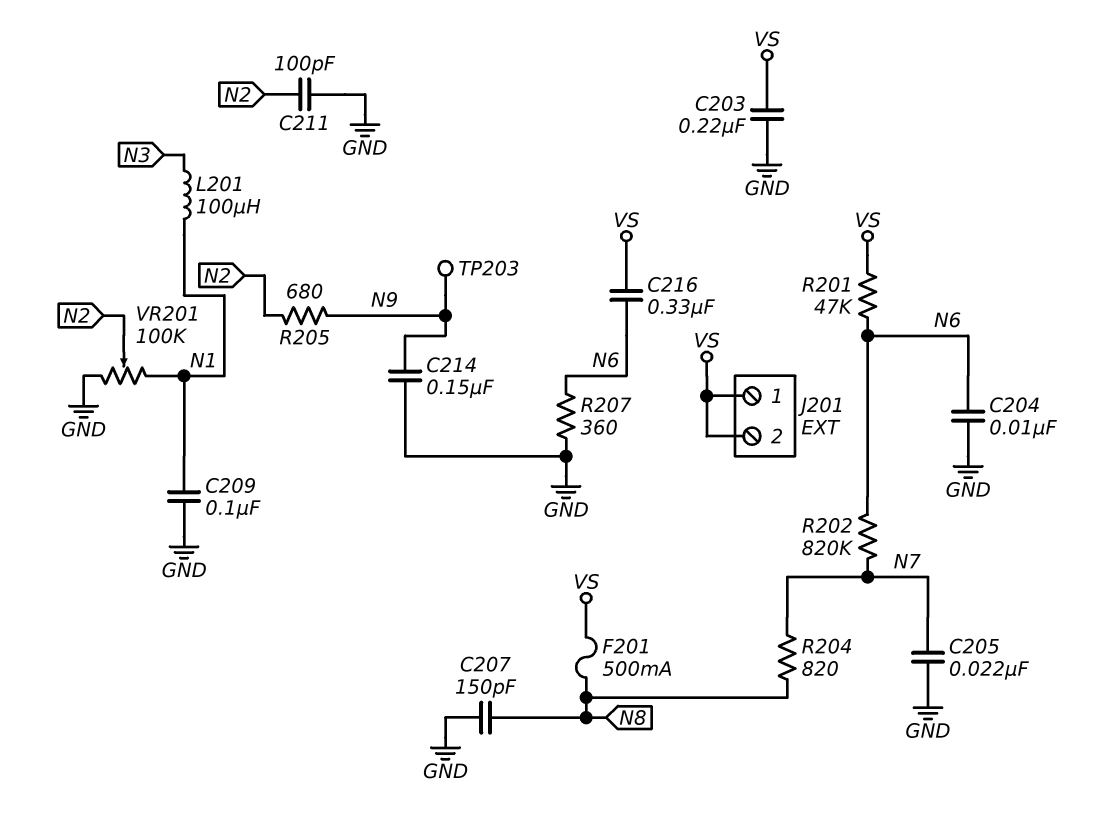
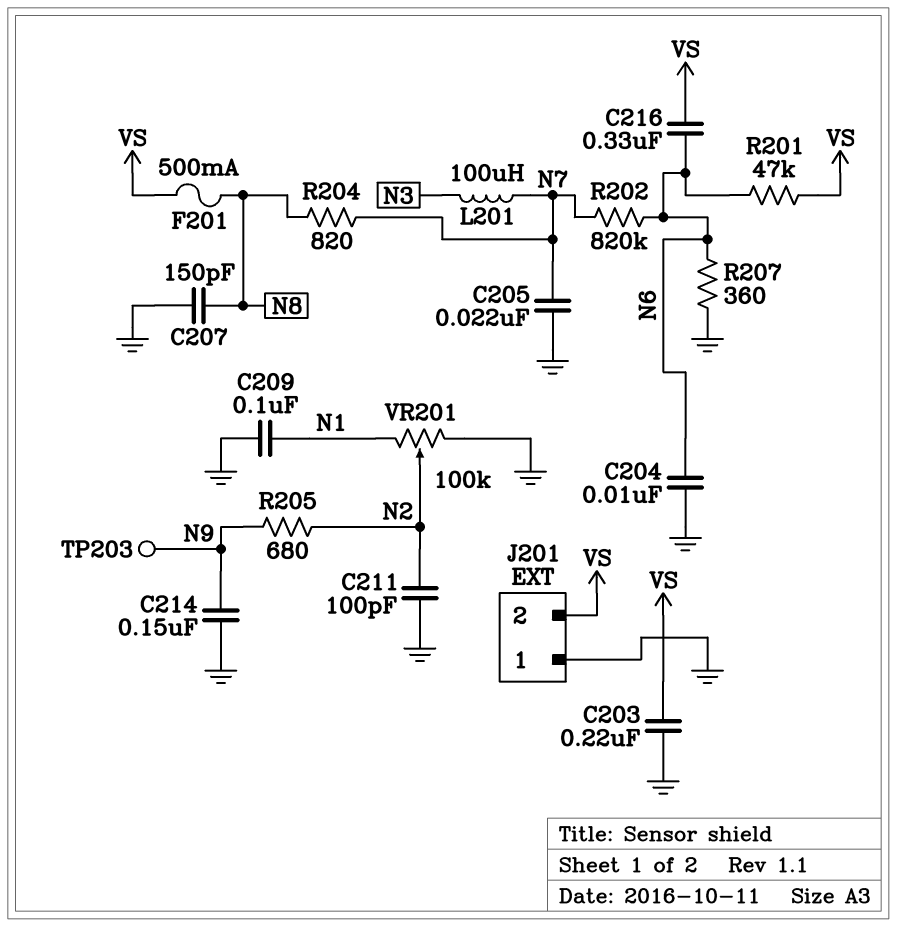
J201 pin 1: VS -> GND
L201: 100uH (N1, N3) -> 100uH (N3, N7)

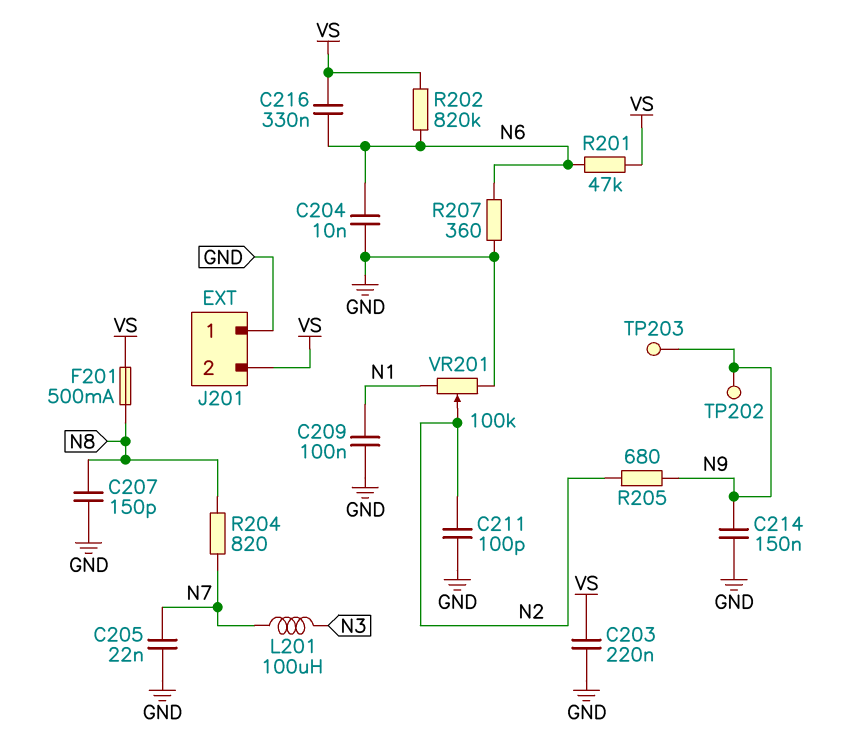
R202: 820k (N6, N7) -> 820k (N6, VS)
TP202: none -> test point (N9)

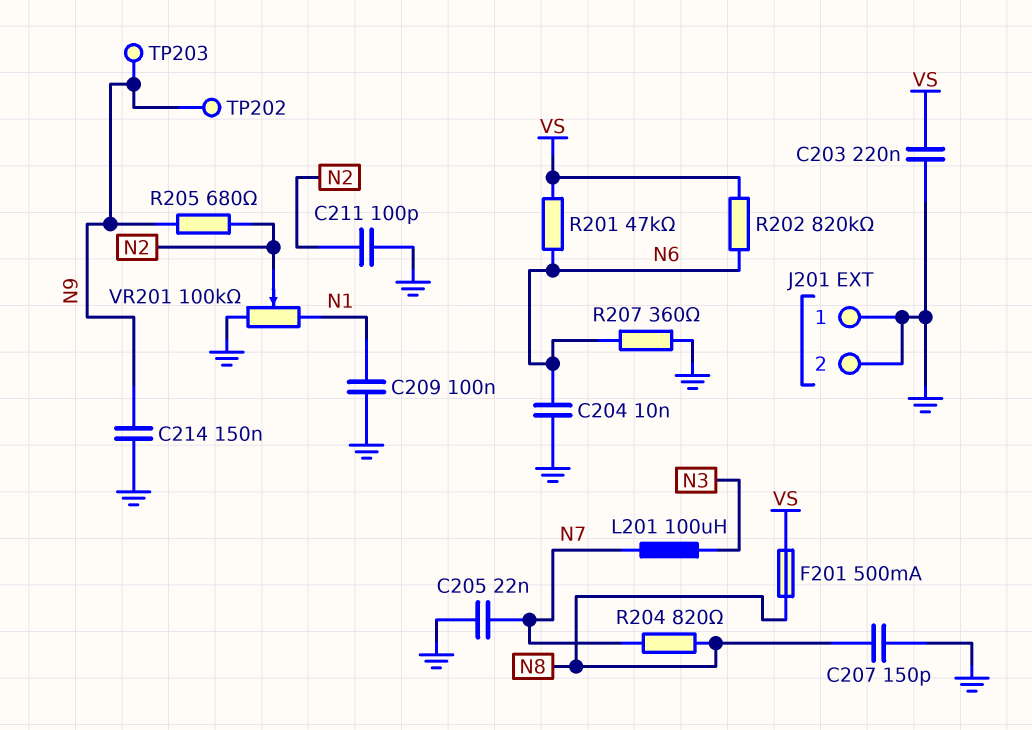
C216: 330nF (N6, VS) -> none
J201 pin 2: VS -> GND

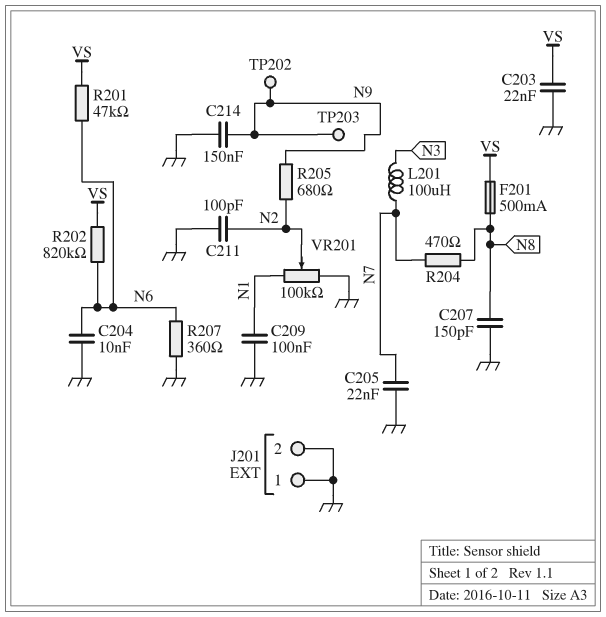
C203: 220nF (GND, VS) -> 22nF (GND, VS)
R204: 820 (N7, N8) -> 470 (N7, N8)

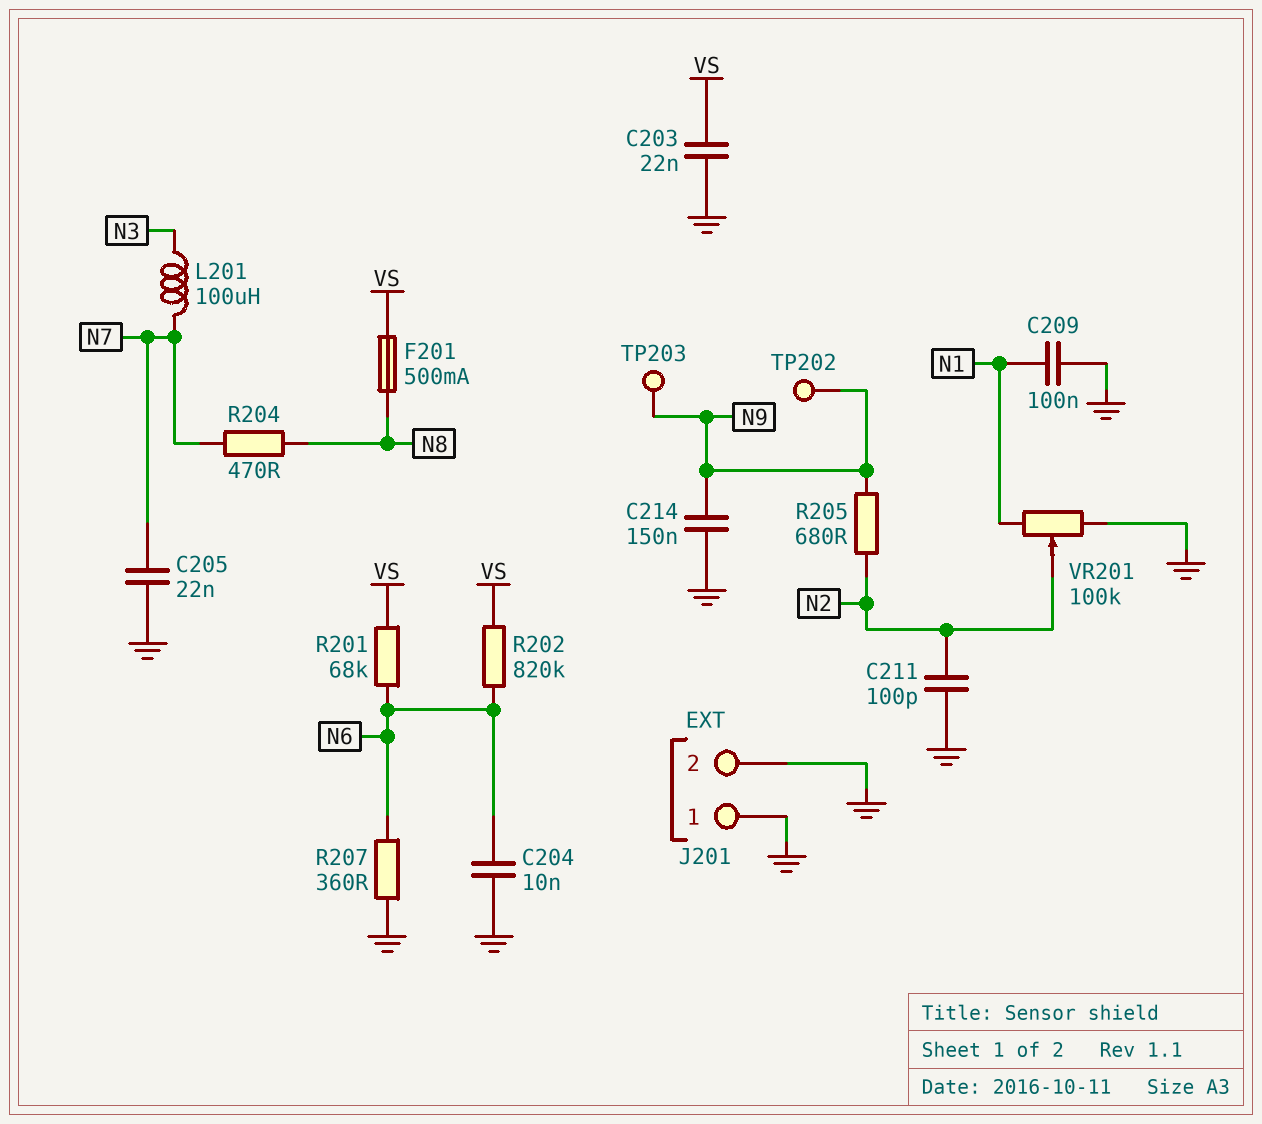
C207: 150pF (GND, N8) -> none
R201: 47k (N6, VS) -> 68k (N6, VS)

